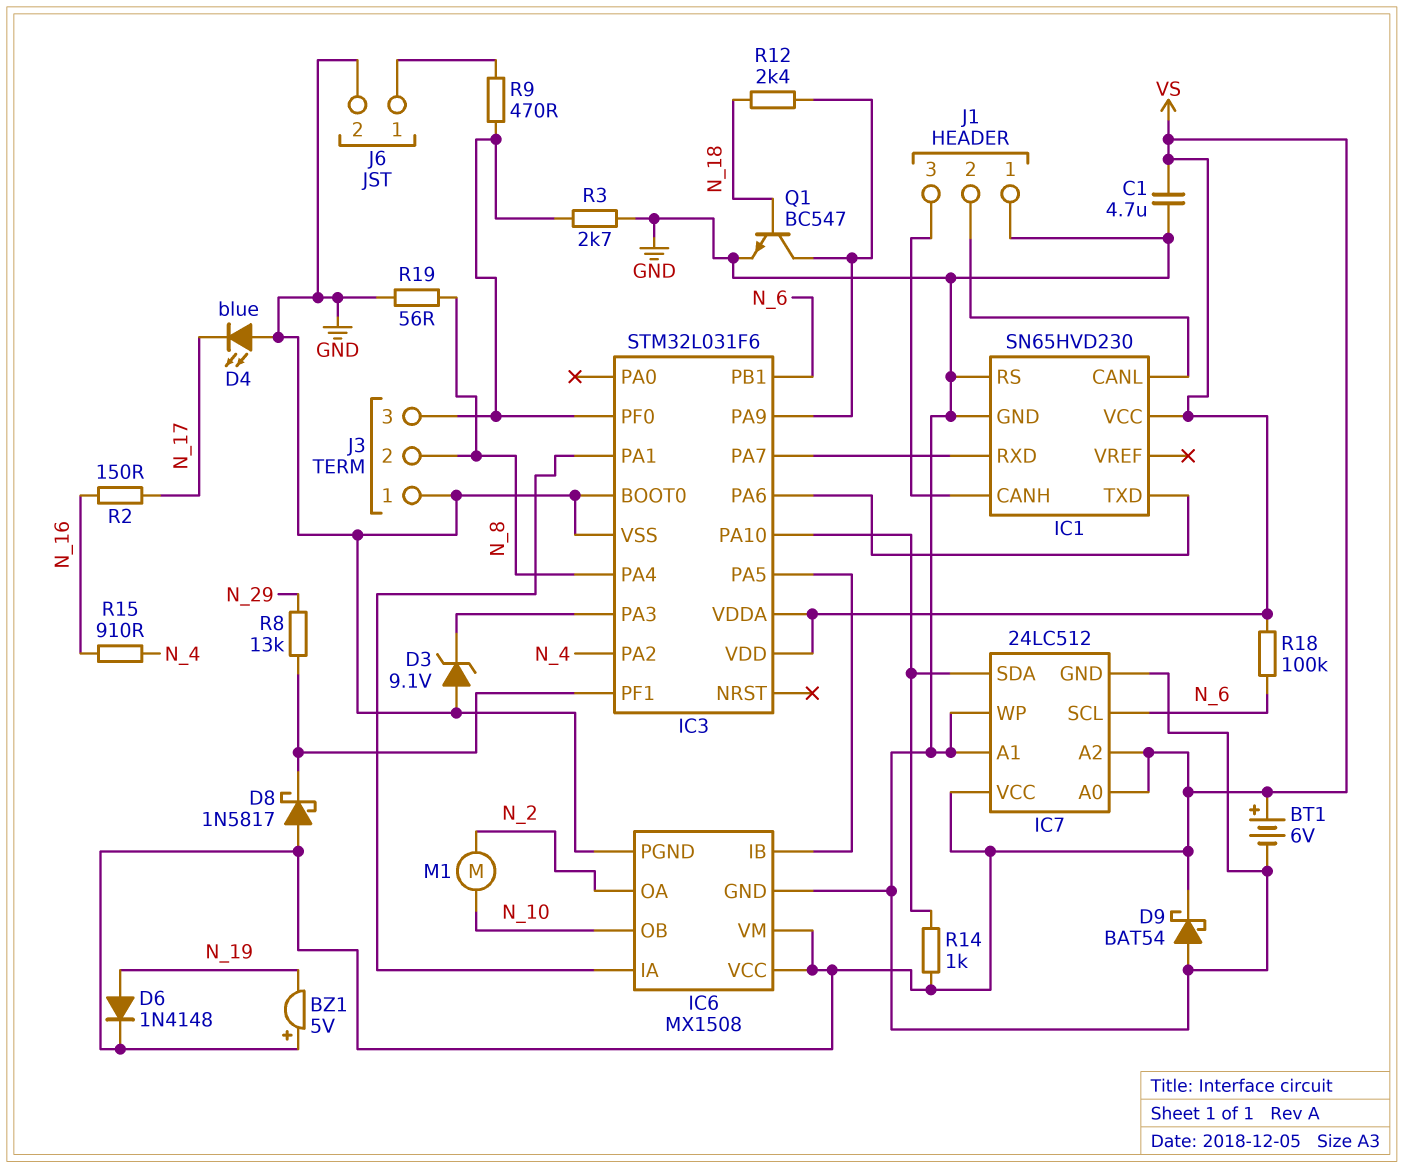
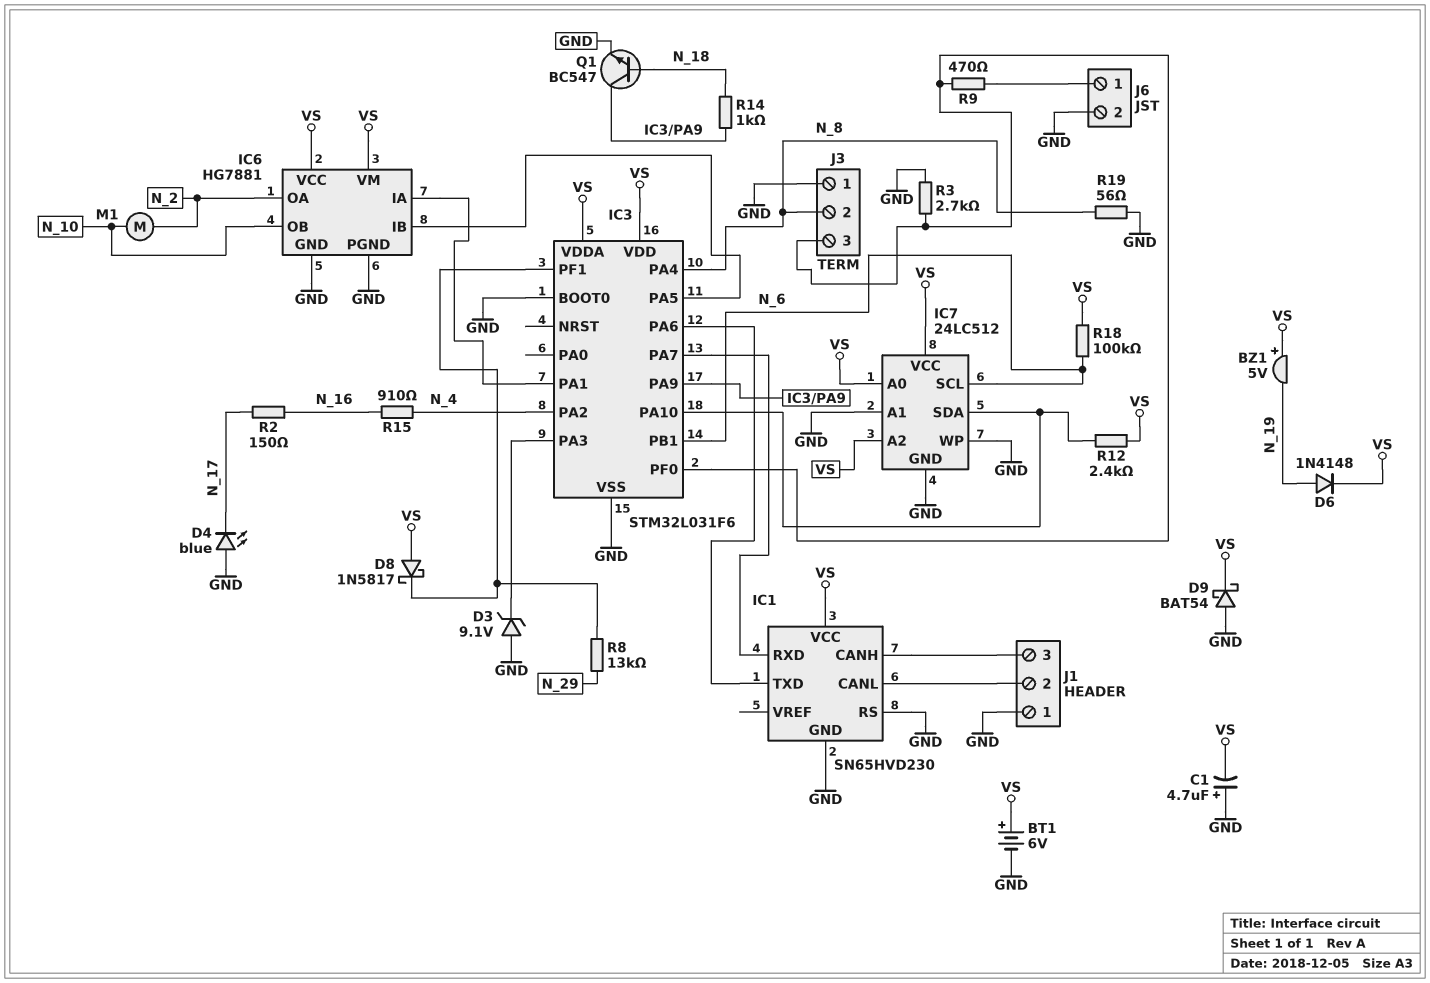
C1: 4.7uF (GND, VS) -> 4.7uF (plus GND, minus VS)
IC6: MX1508 -> HG7881
R12: 2.4k (IC3/PA9, N_18) -> 2.4k (IC3/PA10, VS)
R14: 1k (IC3/PA10, VS) -> 1k (IC3/PA9, N_18)

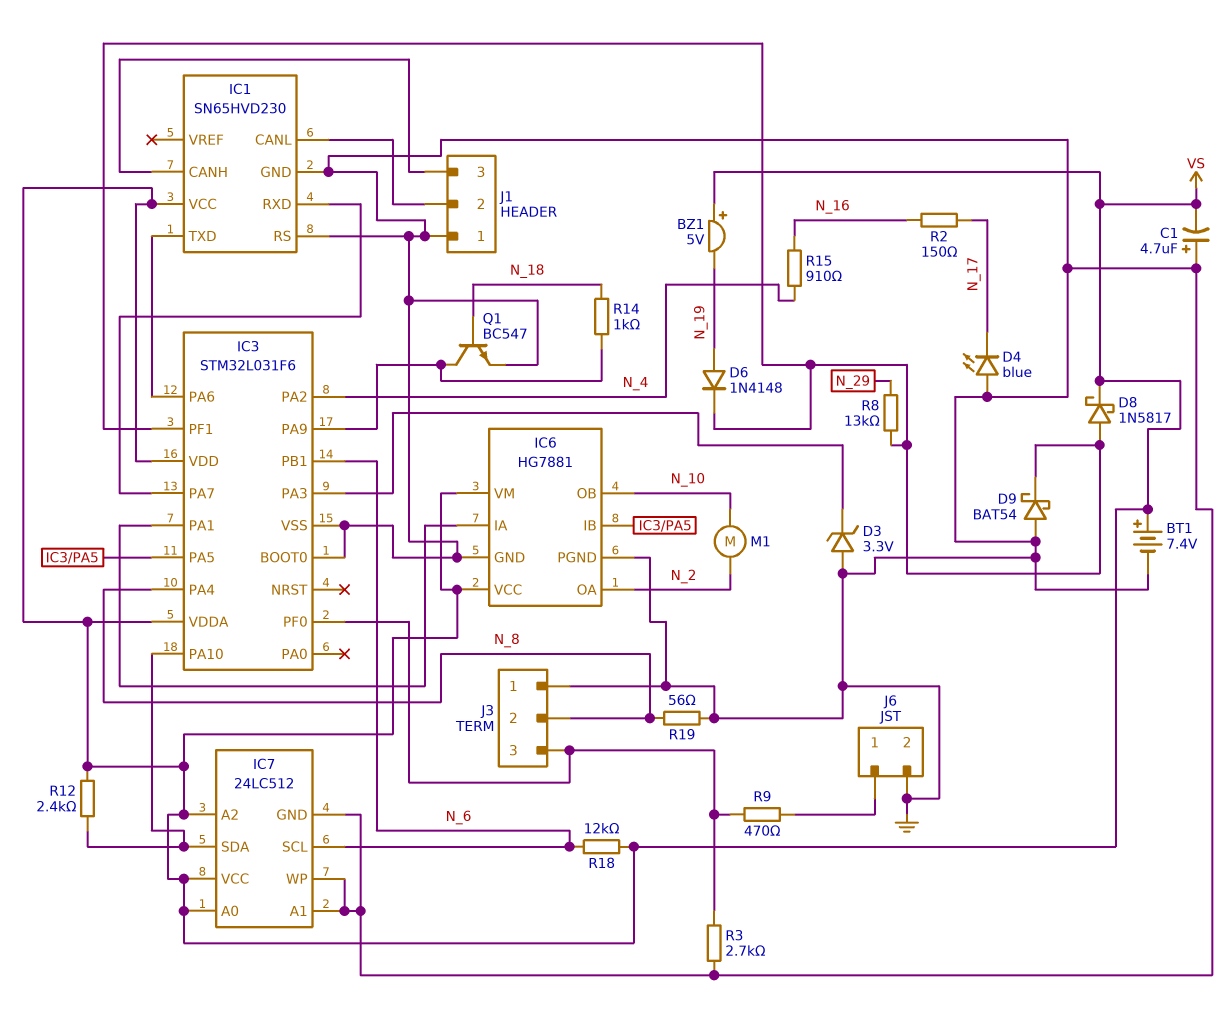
BT1: 6V (plus VS, minus GND) -> 7.4V (plus VS, minus GND)
D3: zener 9.1V (A GND, K IC3/PA3) -> zener 3.3V (A GND, K IC3/PA3)
D6: diode 1N4148 (A N_19, K VS) -> diode 1N4148 (A N_19, K IC3/PF1)
D8: schottky 1N5817 (A VS, K IC3/PF1) -> schottky 1N5817 (A IC3/PF1, K VS)
D9: schottky BAT54 (A GND, K VS) -> schottky BAT54 (A GND, K IC3/PF1)
R18: 100k (N_6, VS) -> 12k (N_6, VS)

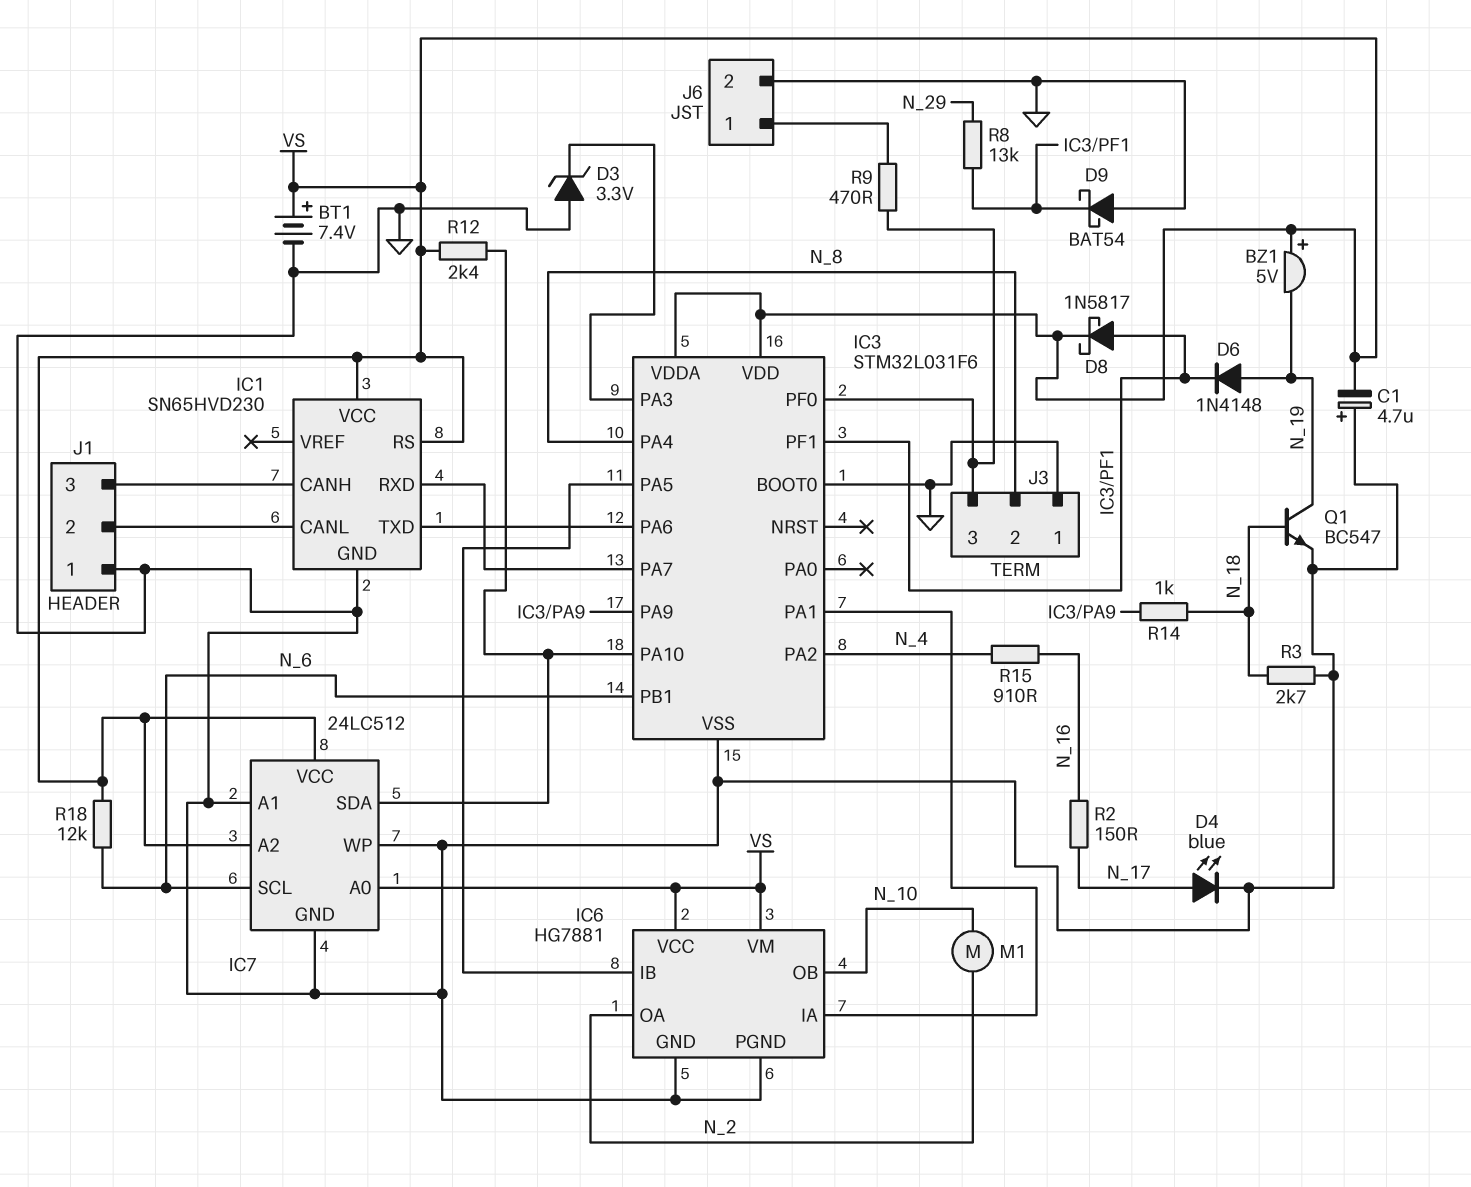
D4: LED blue (A GND, K N_17) -> LED blue (A N_17, K GND)
IC1 pin RS: GND -> VS
Q1: NPN BC547 (B N_18, C IC3/PA9, E GND) -> NPN BC547 (B N_18, C N_19, E GND)
R3: 2.7k (GND, IC3/PF0) -> 2.7k (GND, N_18)
R19: 56 (GND, N_8) -> none

